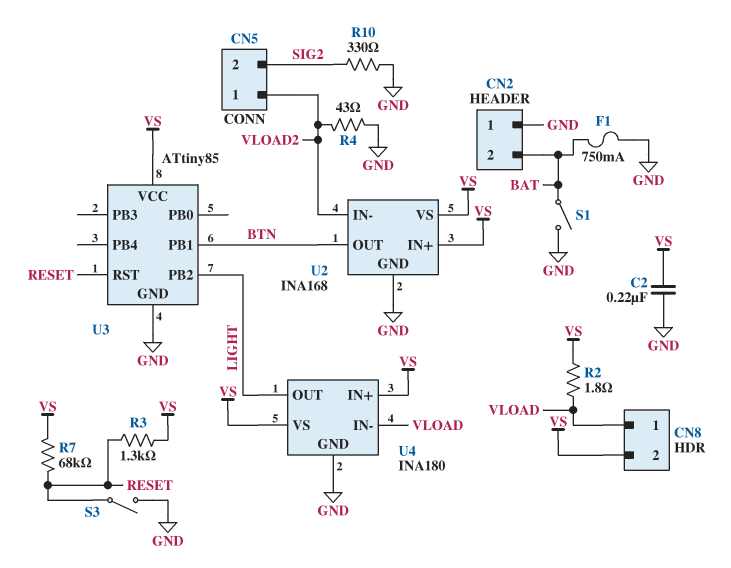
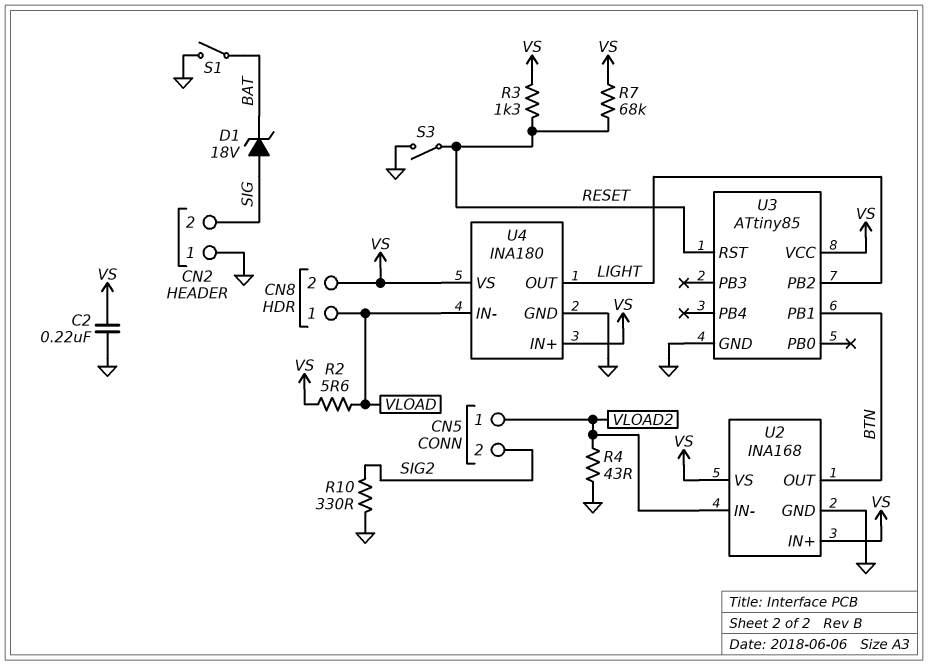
CN2 pin 2: BAT -> SIG
D1: none -> zener 18V (A SIG, K BAT)
F1: 750mA (BAT, GND) -> none
R2: 1.8 (VLOAD, VS) -> 5.6 (VLOAD, VS)

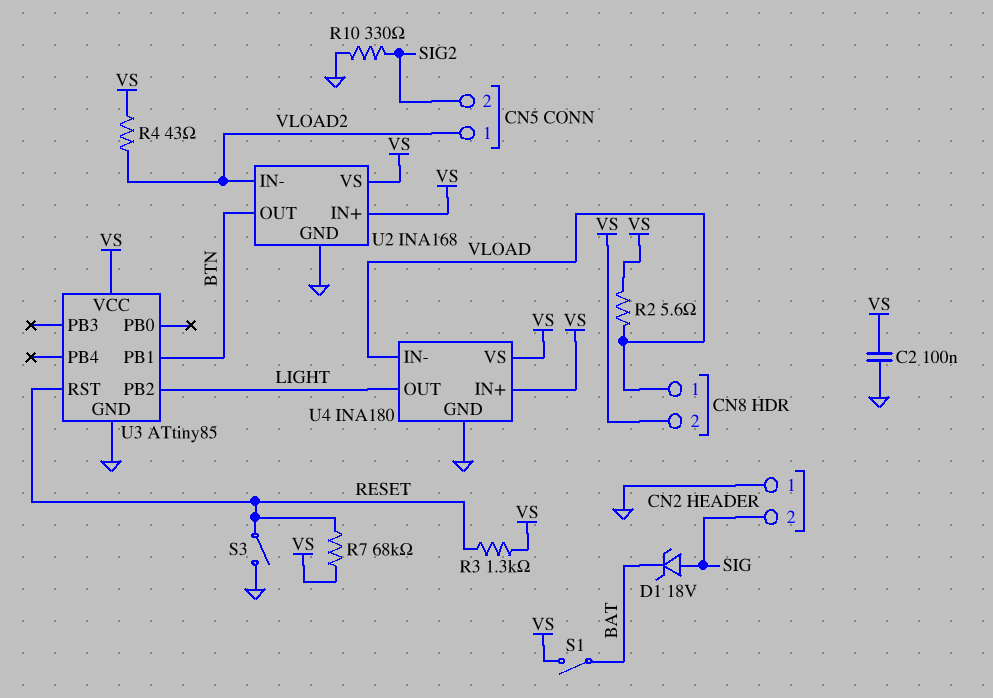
C2: 220nF (GND, VS) -> 100nF (GND, VS)
R4: 43 (GND, VLOAD2) -> 43 (VLOAD2, VS)
S1: switch (BAT, GND) -> switch (BAT, VS)

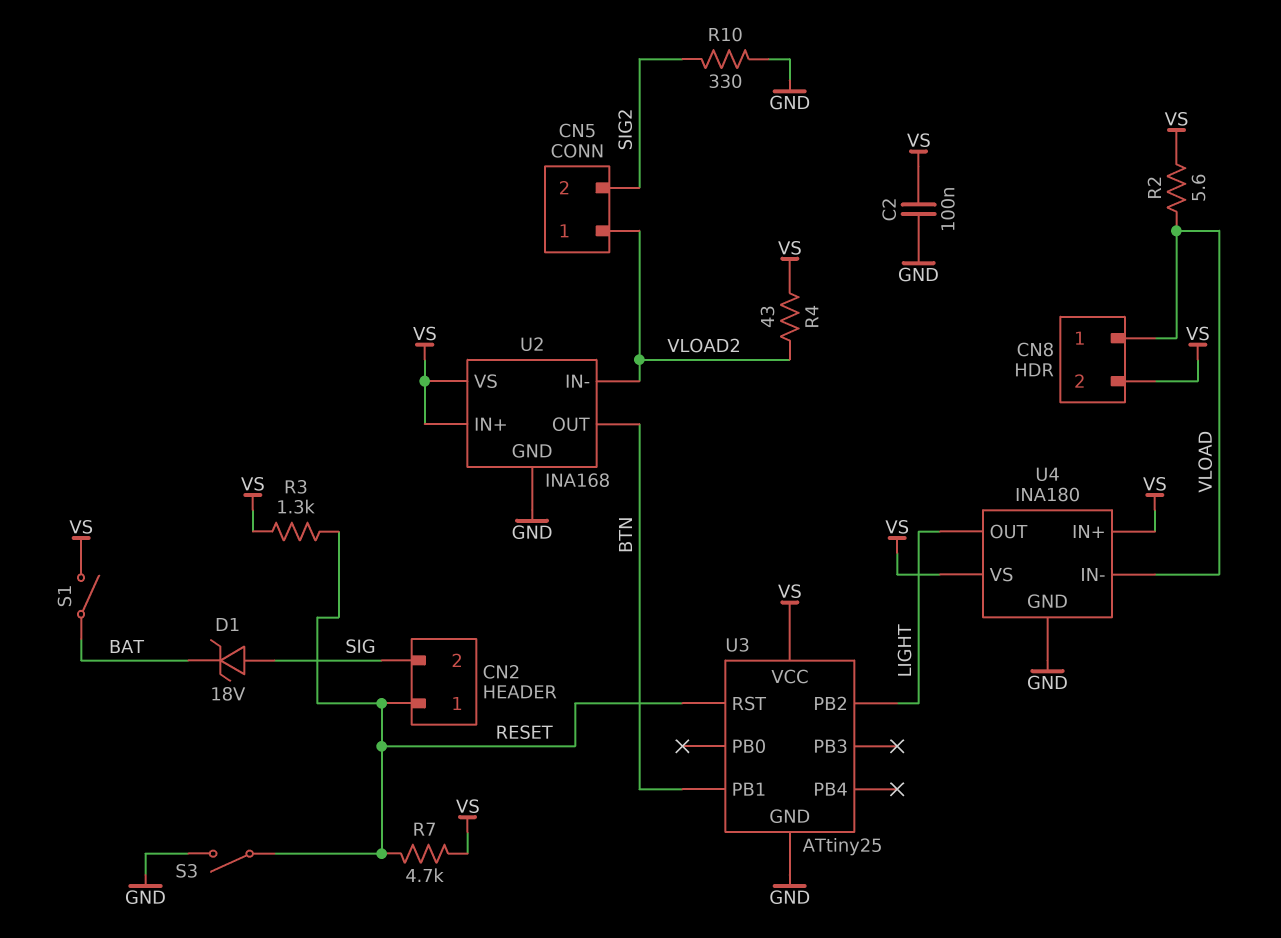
CN2 pin 1: GND -> RESET
R7: 68k (RESET, VS) -> 4.7k (RESET, VS)
U3: ATtiny85 -> ATtiny25

